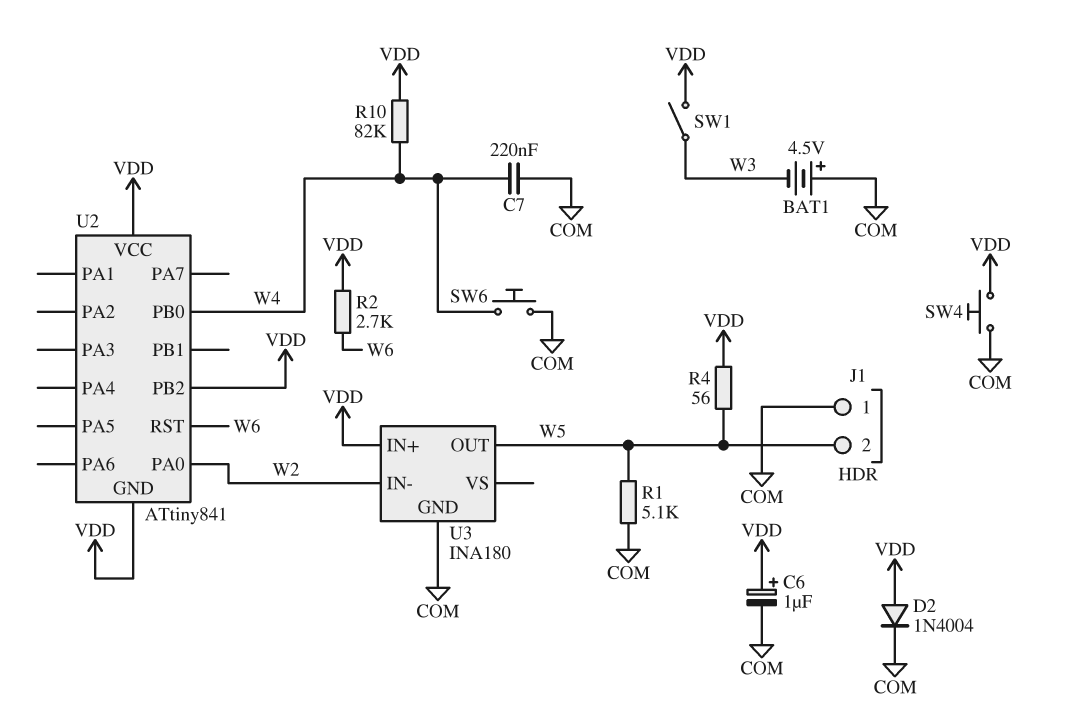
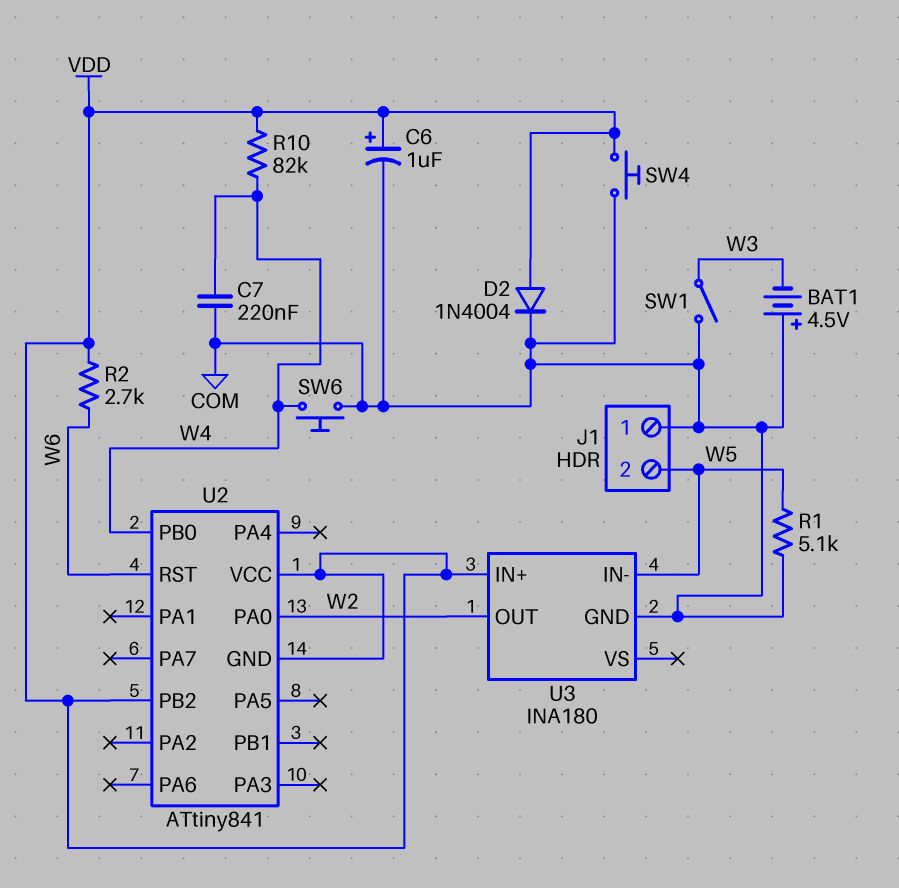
R4: 56 (VDD, W5) -> none
SW1: switch (VDD, W3) -> switch (COM, W3)
U3 pin IN-: W2 -> W5
U3 pin OUT: W5 -> W2

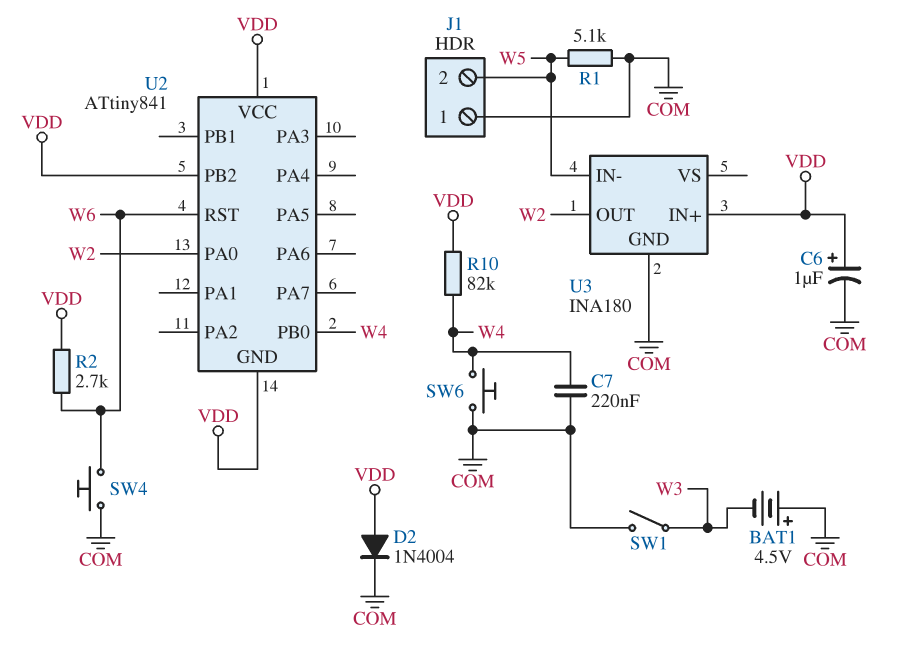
SW4: button (COM, VDD) -> button (COM, W6)

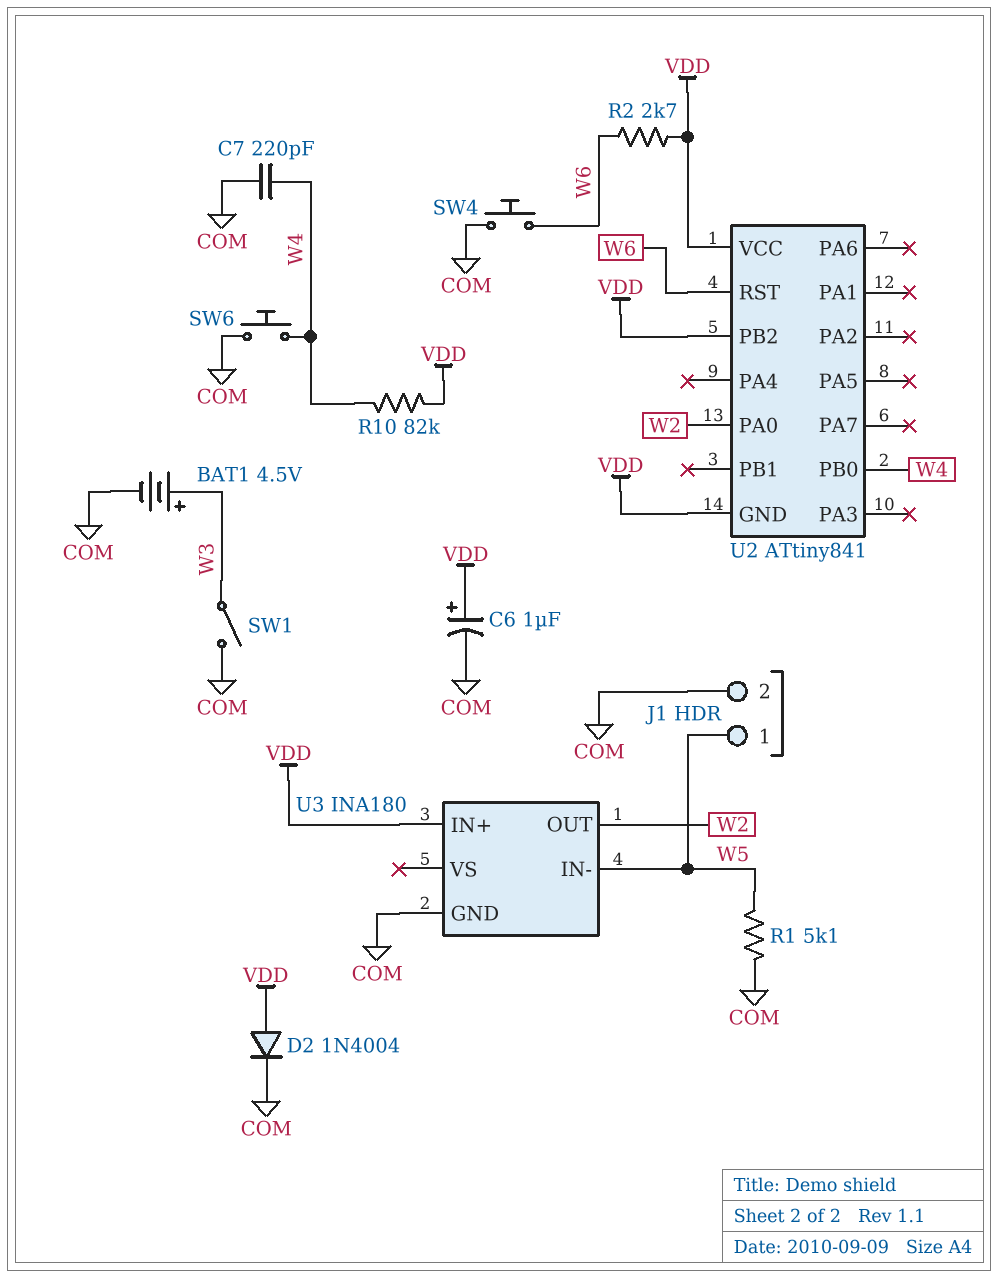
BAT1: 4.5V (plus COM, minus W3) -> 4.5V (plus W3, minus COM)
C7: 220nF (COM, W4) -> 220pF (COM, W4)
J1 pin 1: COM -> W5
J1 pin 2: W5 -> COM

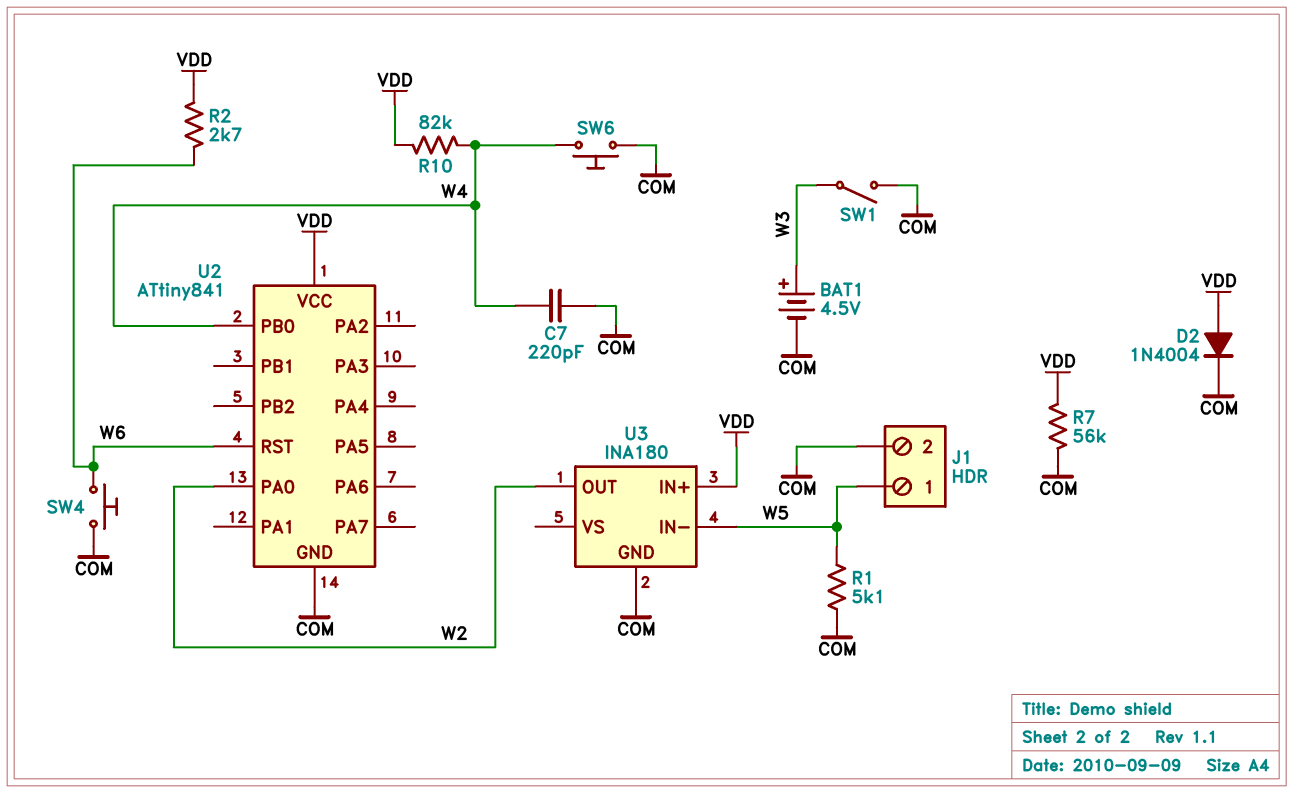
C6: 1uF (plus VDD, minus COM) -> none
R7: none -> 56k (COM, VDD)
U2 pin GND: VDD -> COM
U2 pin PB2: VDD -> none

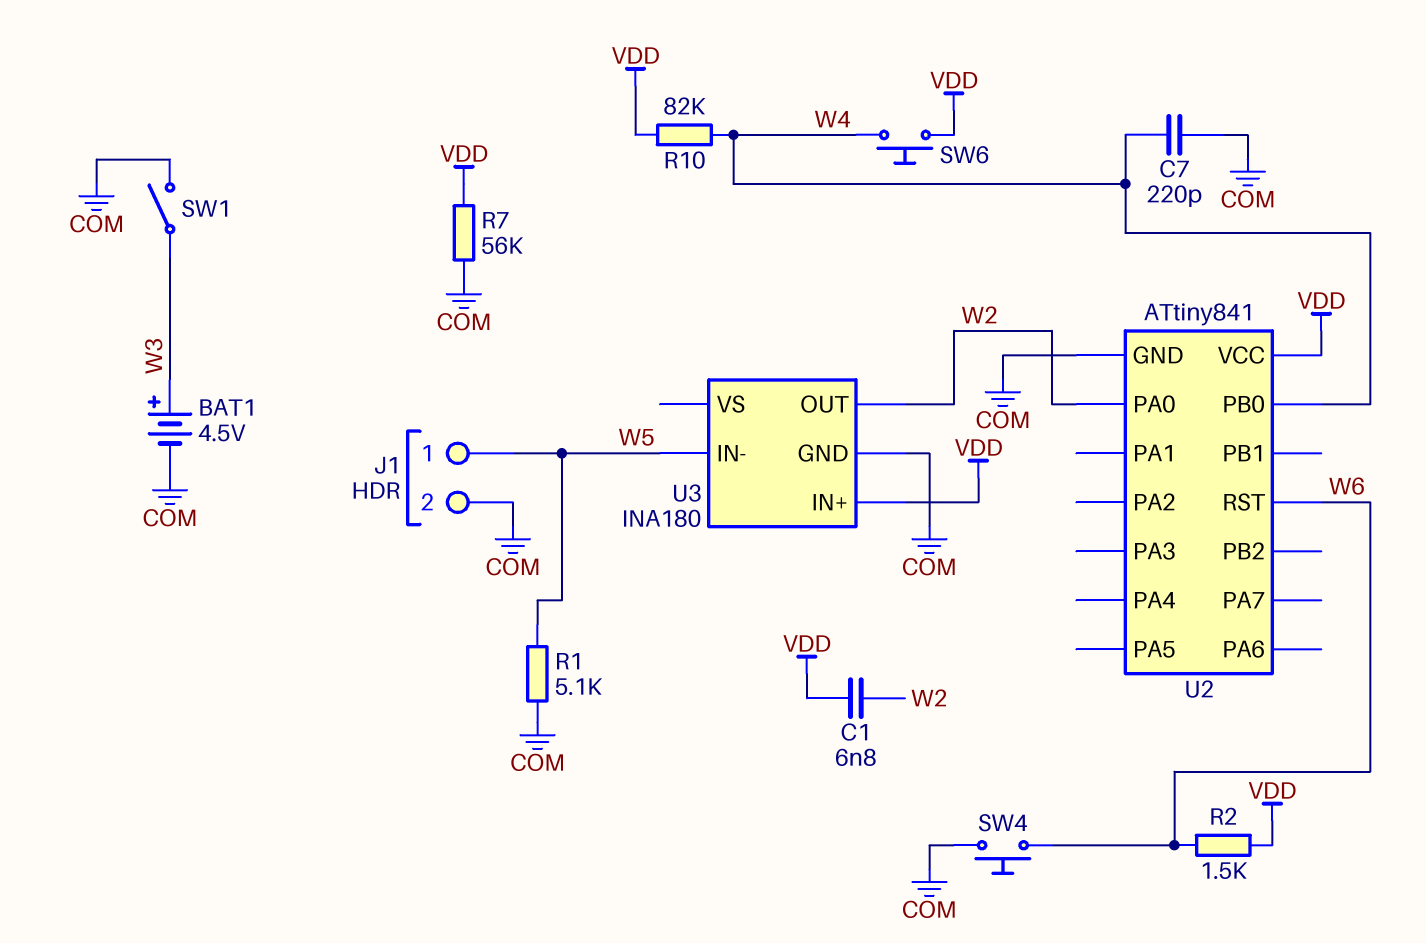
C1: none -> 6.8nF (VDD, W2)
D2: diode 1N4004 (A VDD, K COM) -> none
R2: 2.7k (VDD, W6) -> 1.5k (VDD, W6)
SW6: button (COM, W4) -> button (VDD, W4)

